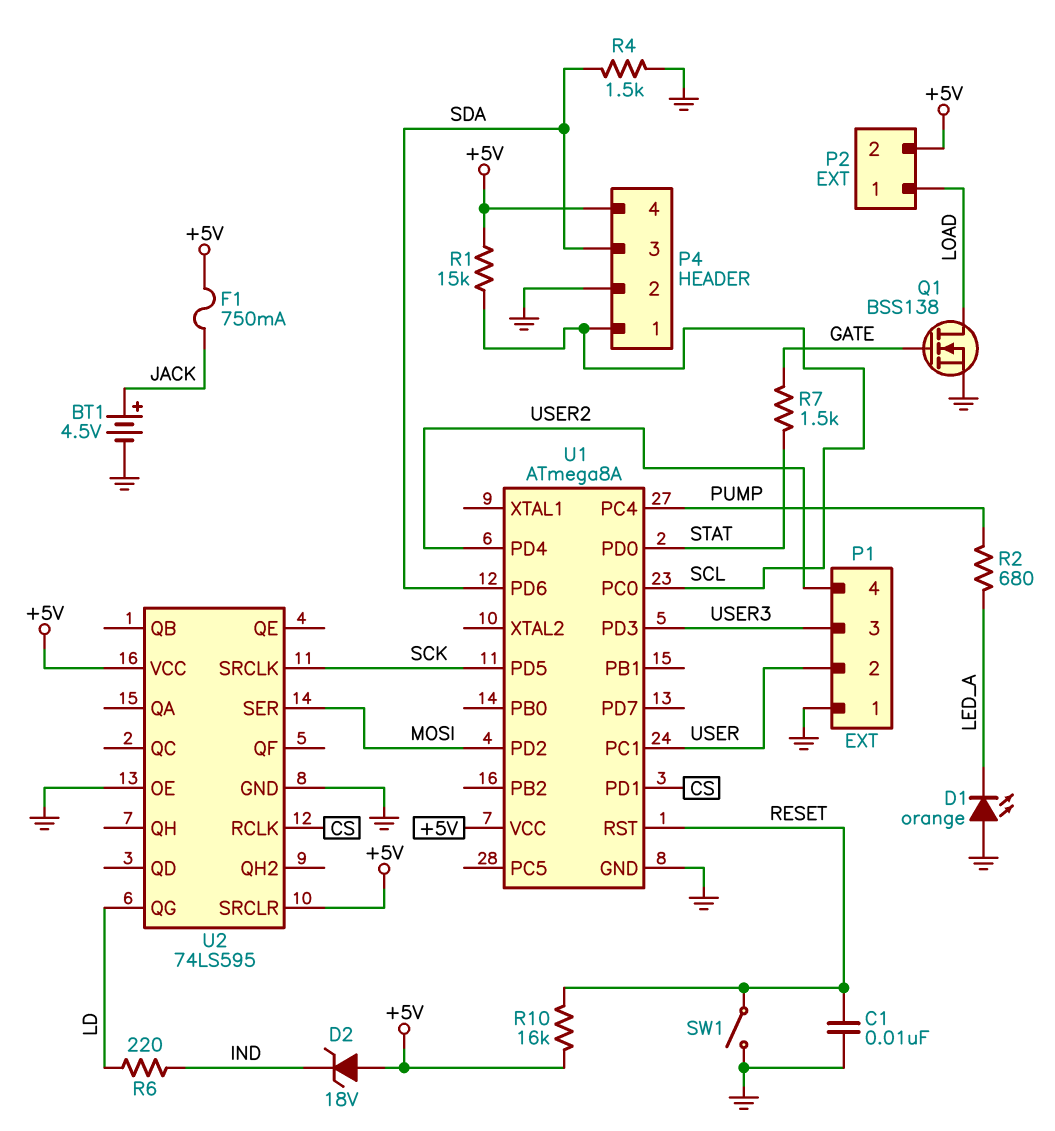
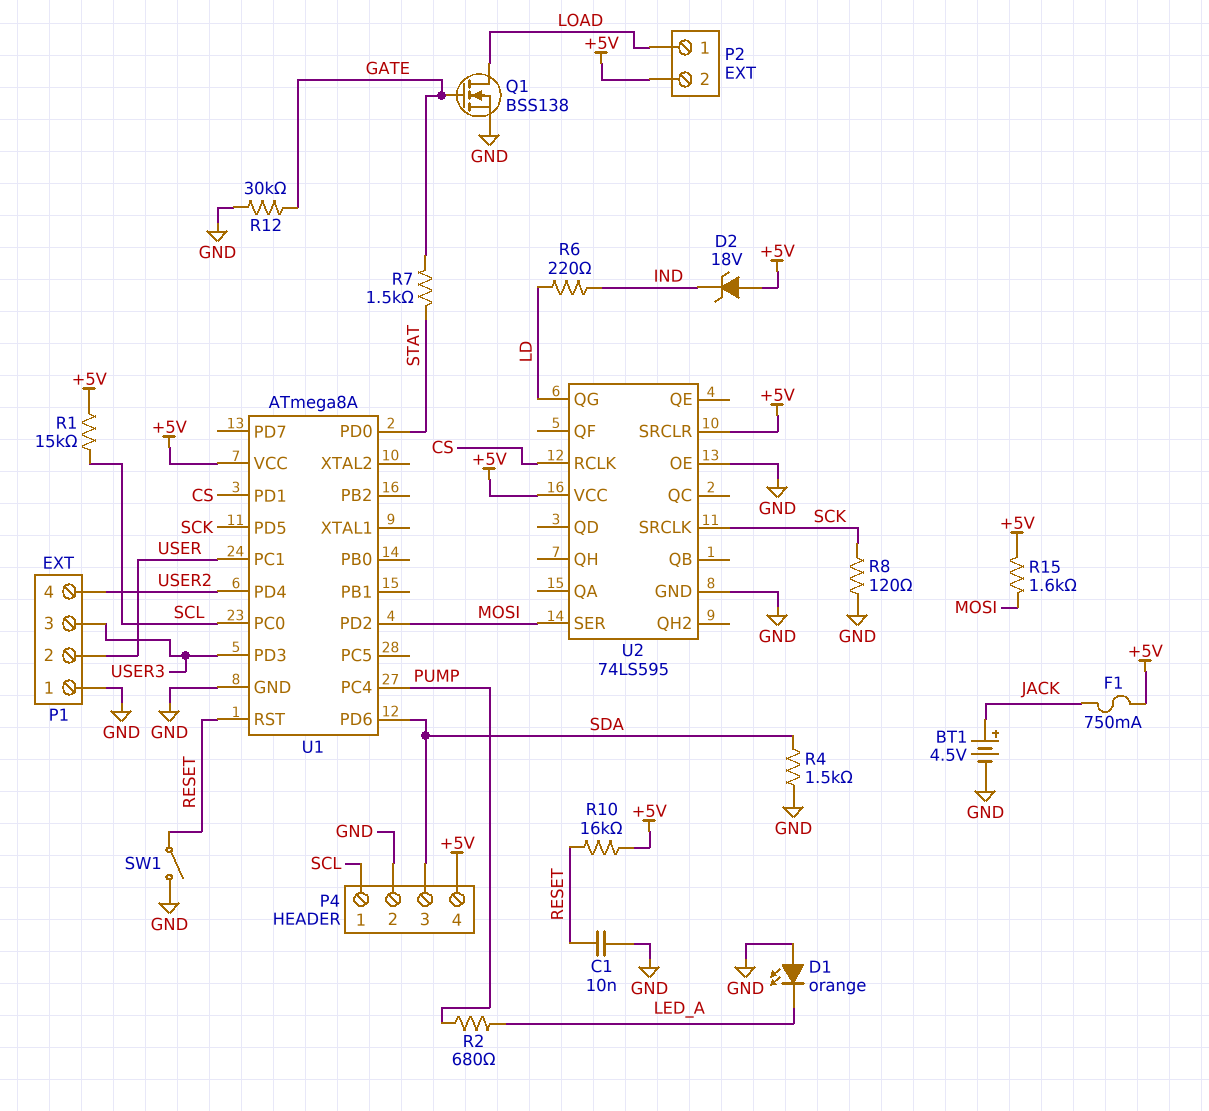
R8: none -> 120 (GND, SCK)
R12: none -> 30k (GATE, GND)
R15: none -> 1.6k (+5V, MOSI)

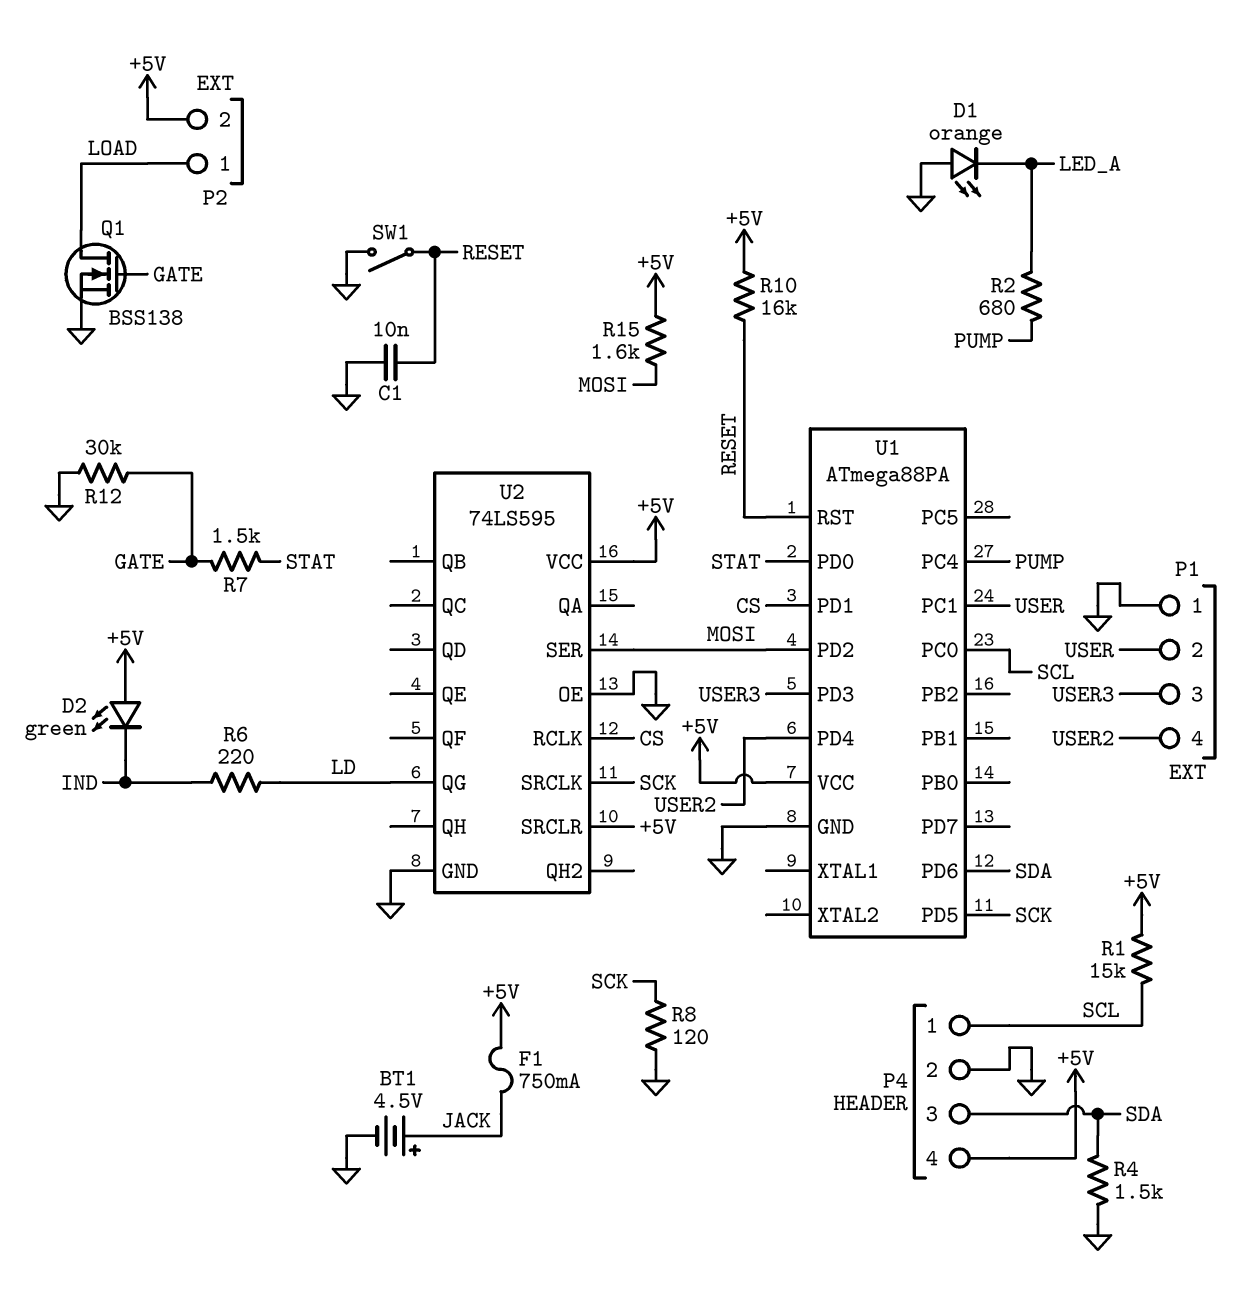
D2: zener 18V (A +5V, K IND) -> LED green (A +5V, K IND)
U1: ATmega8A -> ATmega88PA

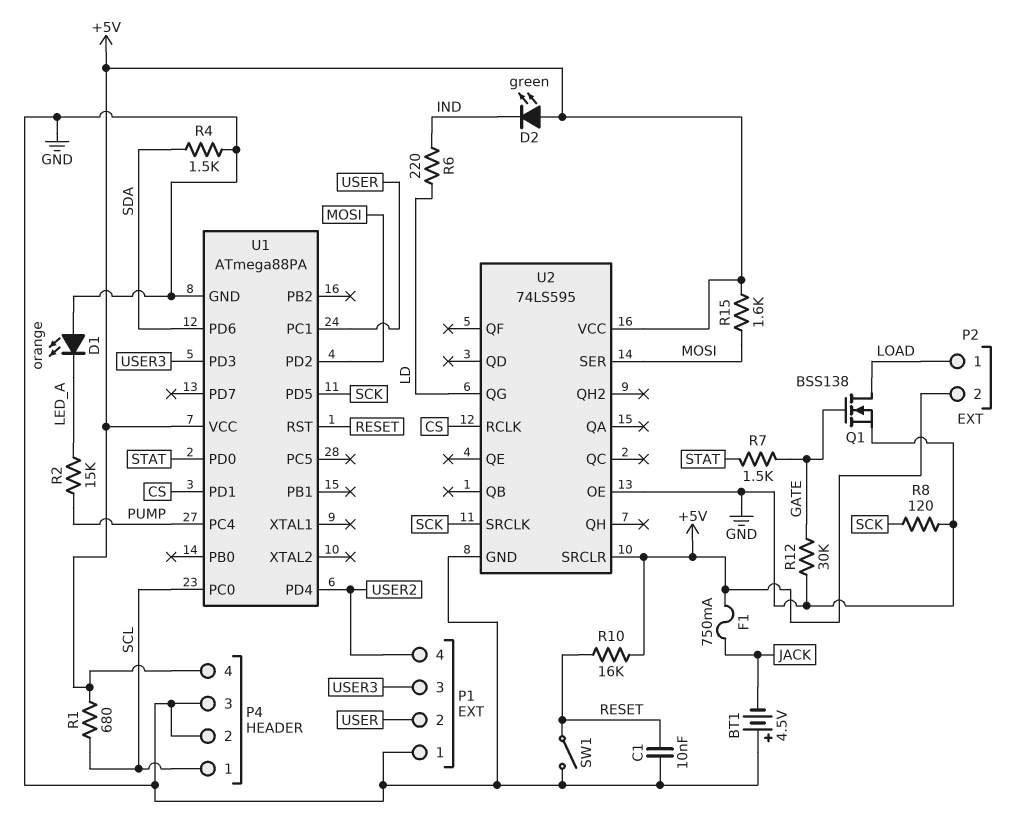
BT1: 4.5V (plus JACK, minus GND) -> 4.5V (plus GND, minus JACK)
P4 pin 3: SDA -> GND
R1: 15k (+5V, SCL) -> 680 (+5V, SCL)
R2: 680 (LED_A, PUMP) -> 15k (LED_A, PUMP)

